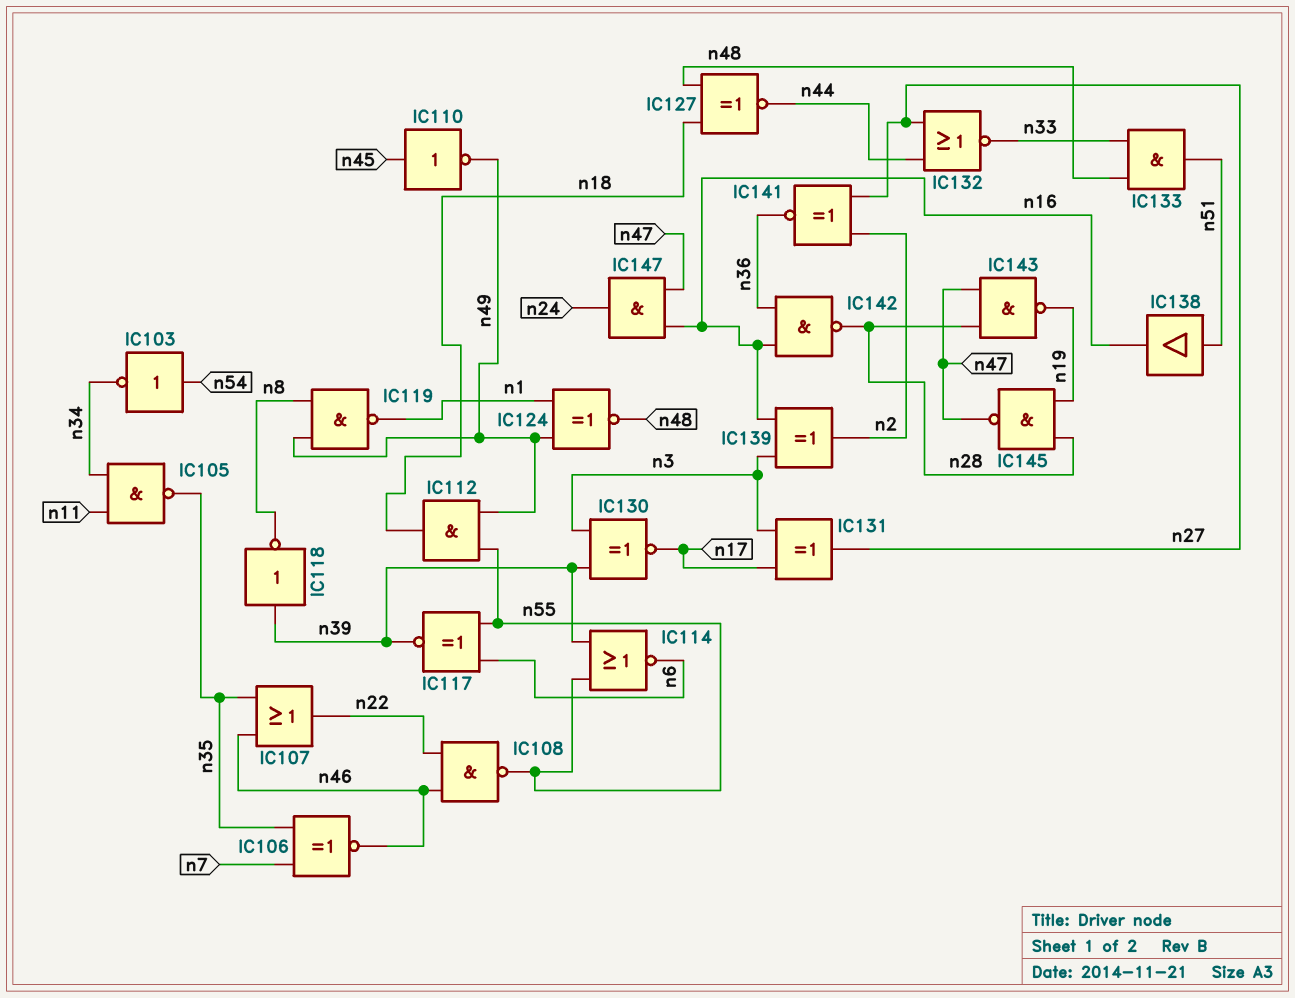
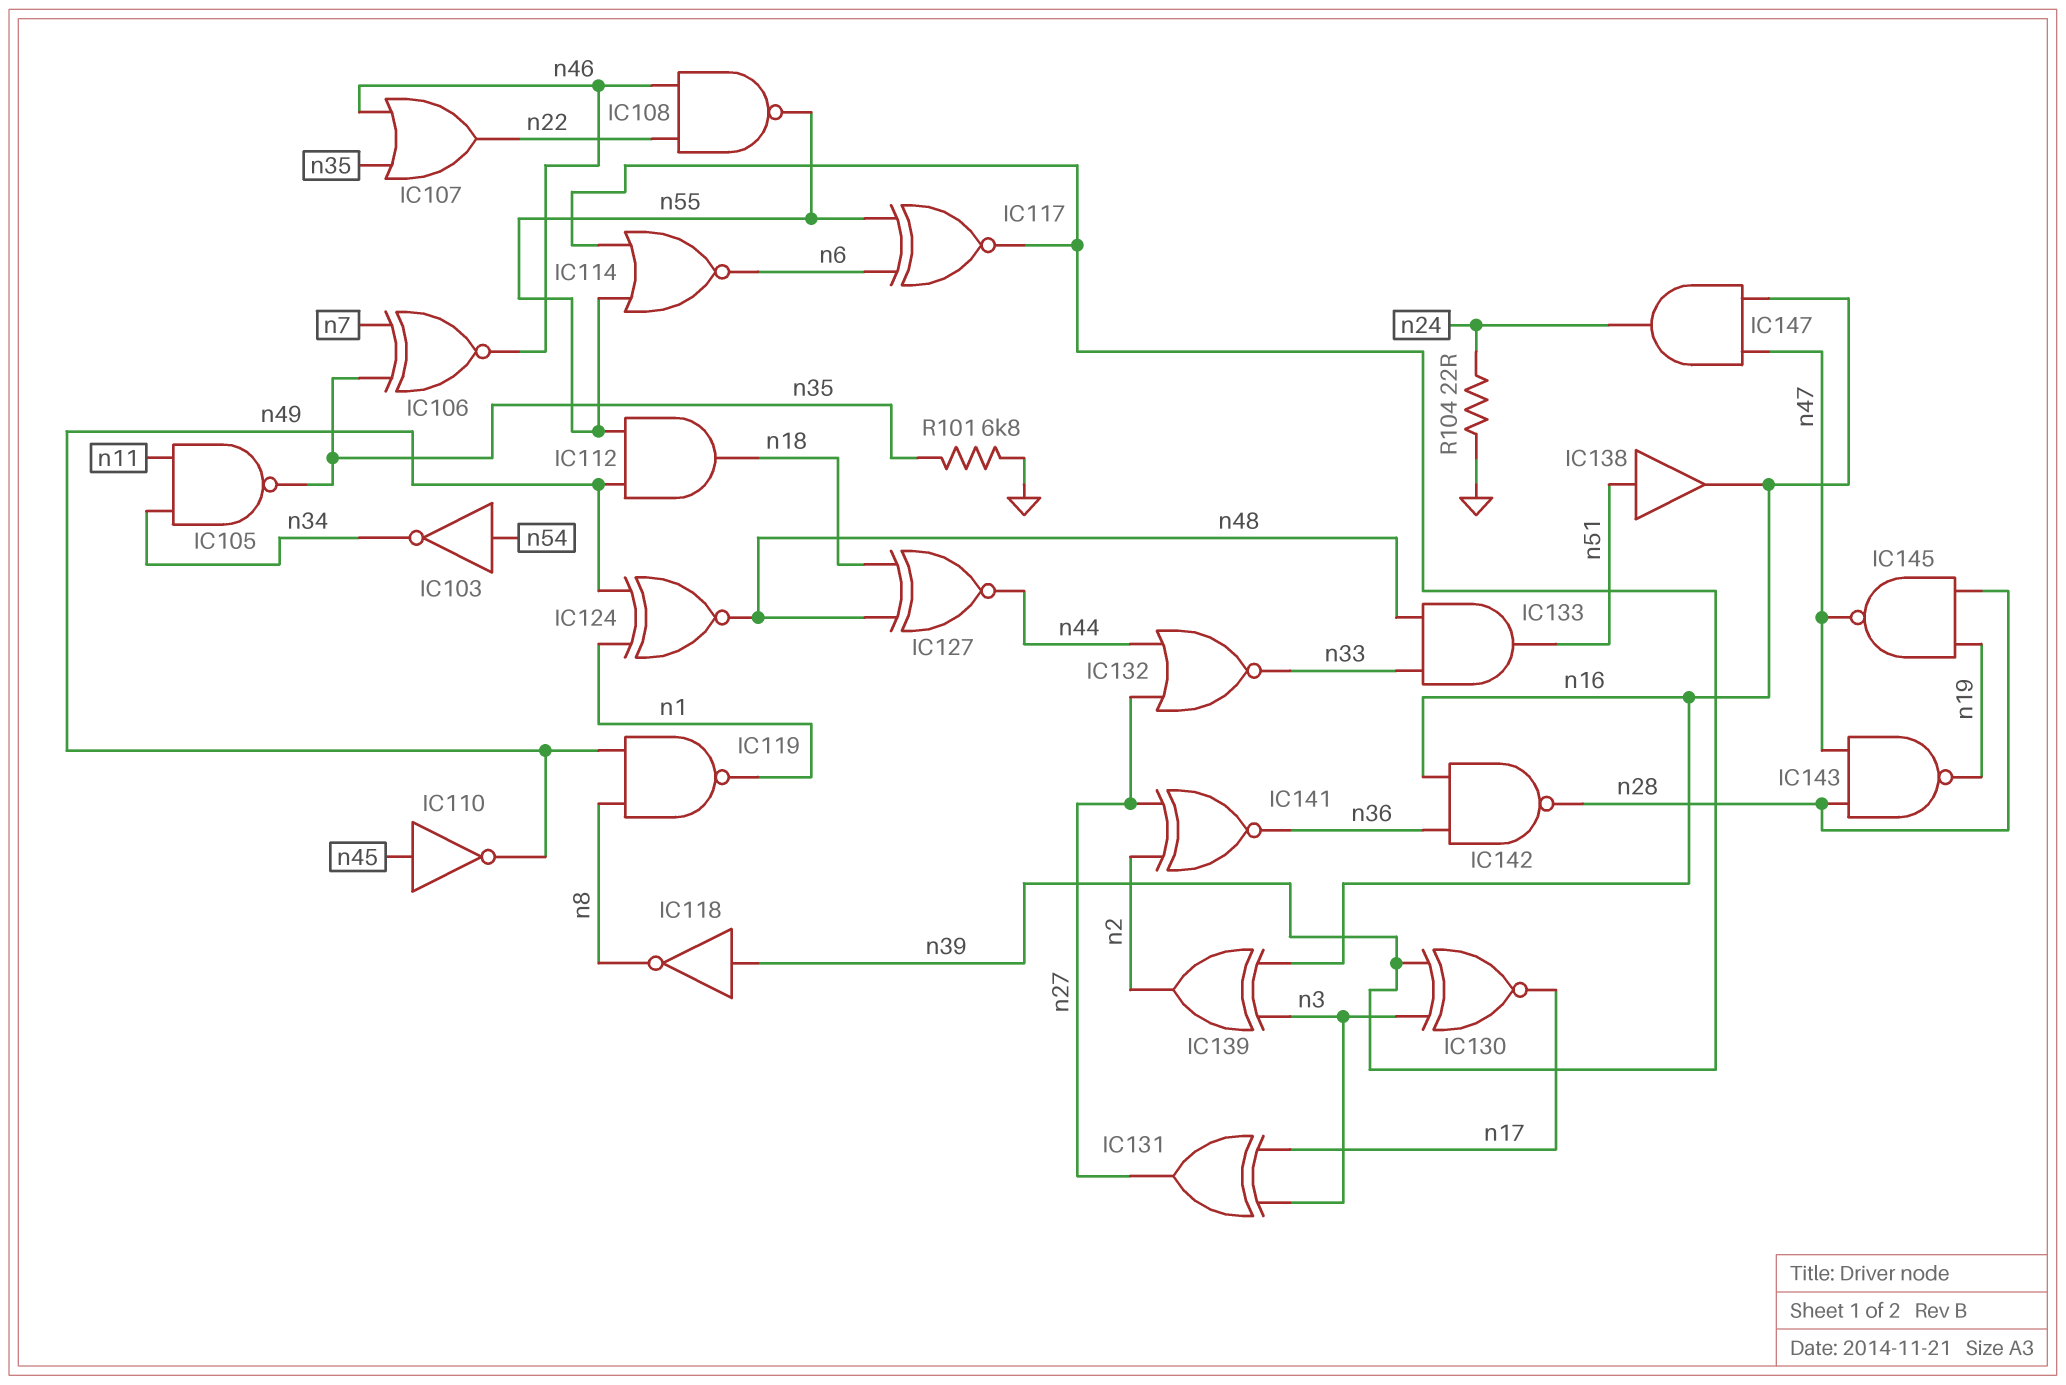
R101: none -> 6.8k (GND, n35)
R104: none -> 22 (GND, n24)

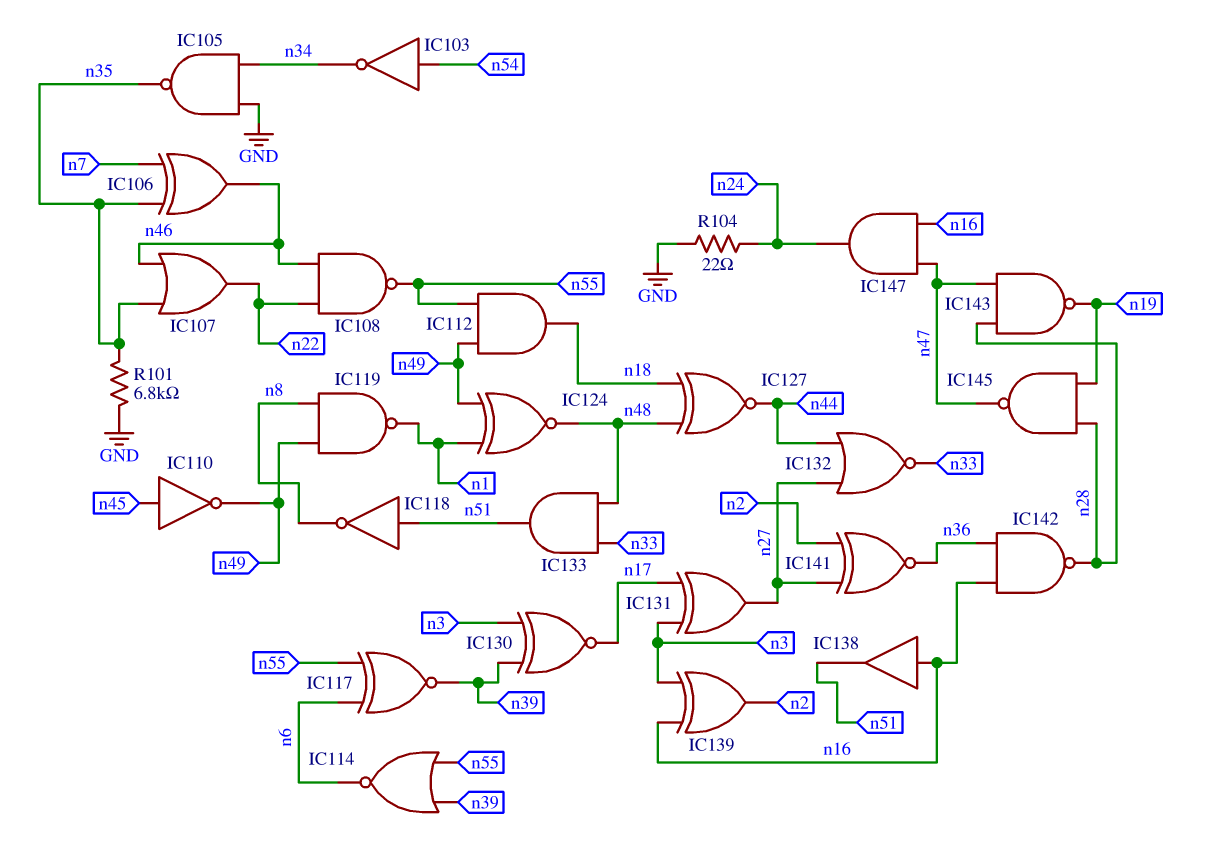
IC105: NAND (in n11, in n34, out n35) -> NAND (in GND, in n34, out n35)
IC106: XNOR (in n7, in n35, out n46) -> XOR (in n7, in n35, out n46)
IC118: NOT (in n39, out n8) -> NOT (in n51, out n8)
IC138: buffer (in n51, out n16) -> buffer (in n16, out n51)

